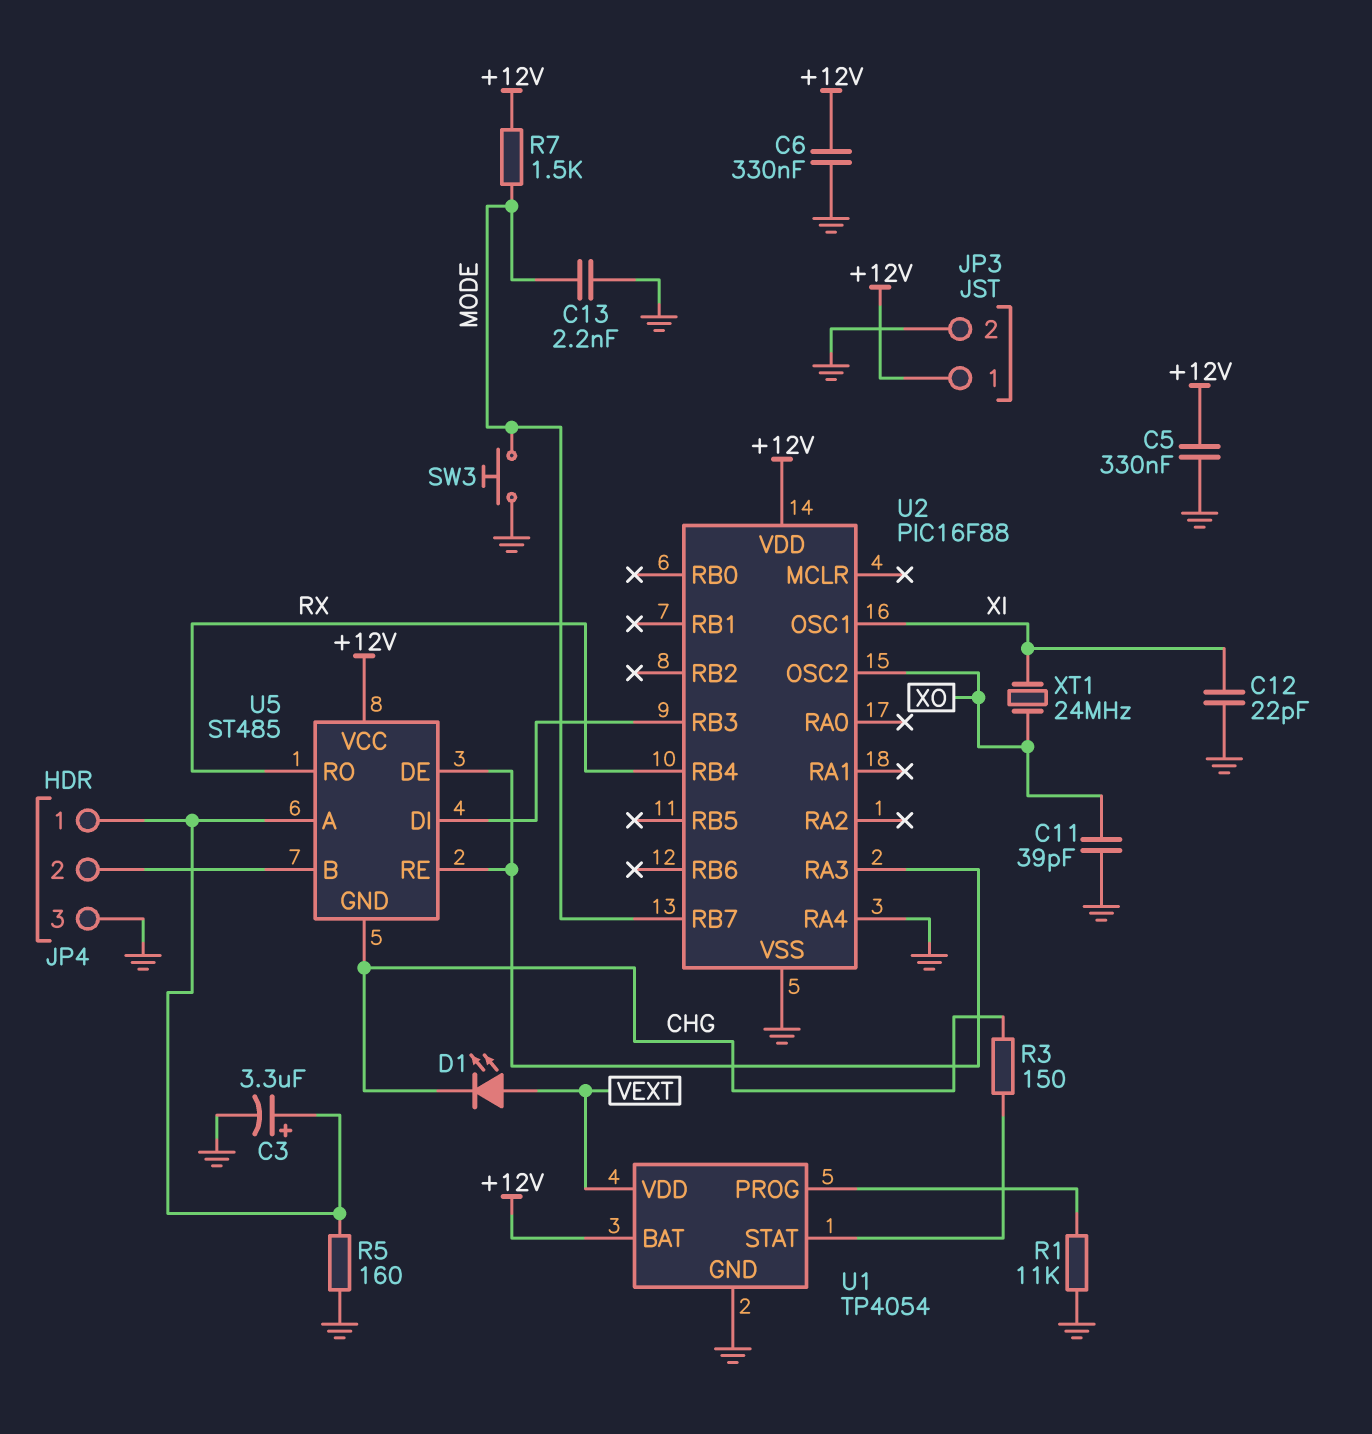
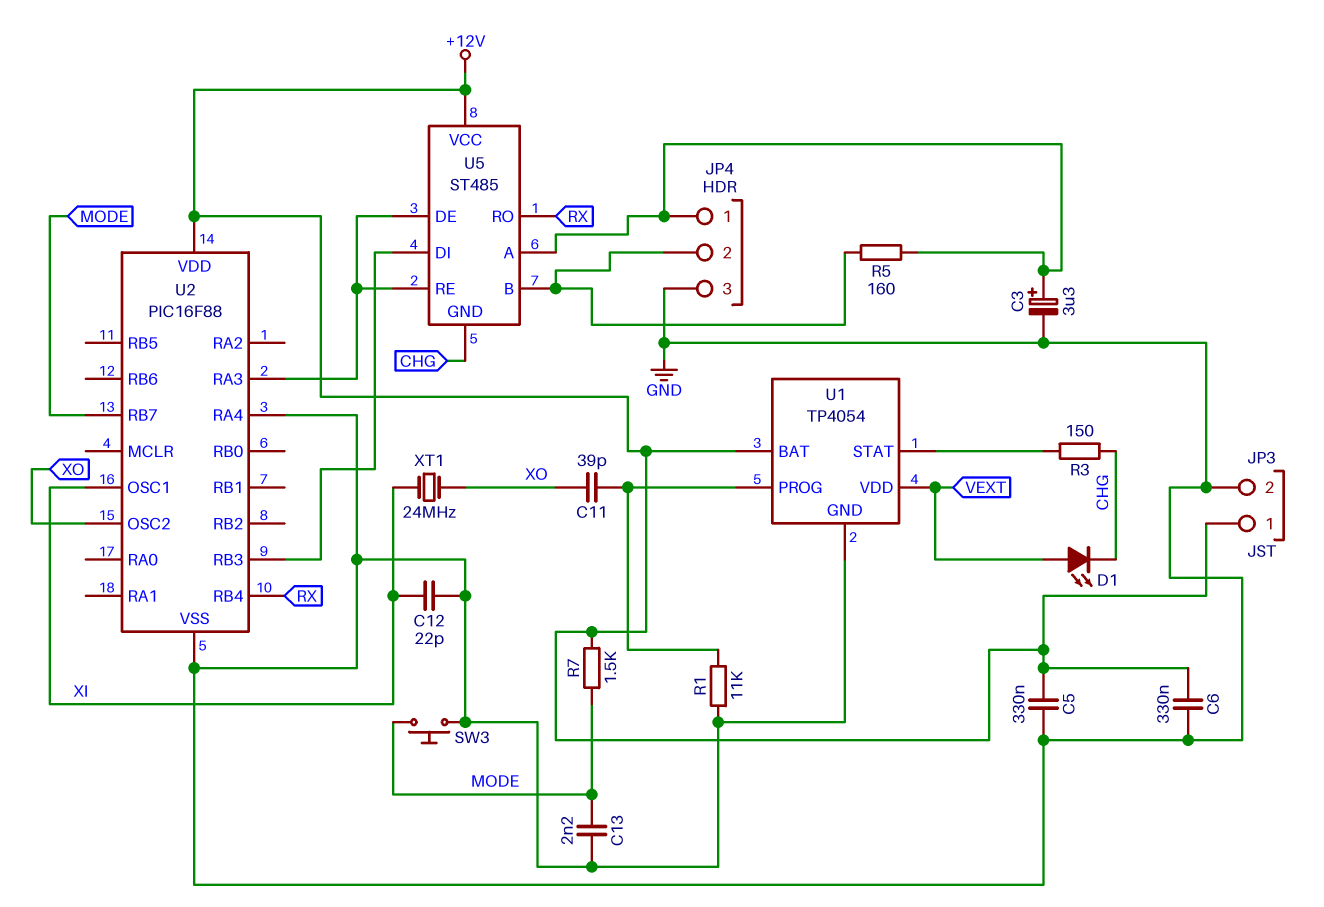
C11: 39pF (GND, XO) -> 39pF (U1/PROG, XO)
R5: 160 (GND, JP4/1) -> 160 (JP4/1, JP4/2)

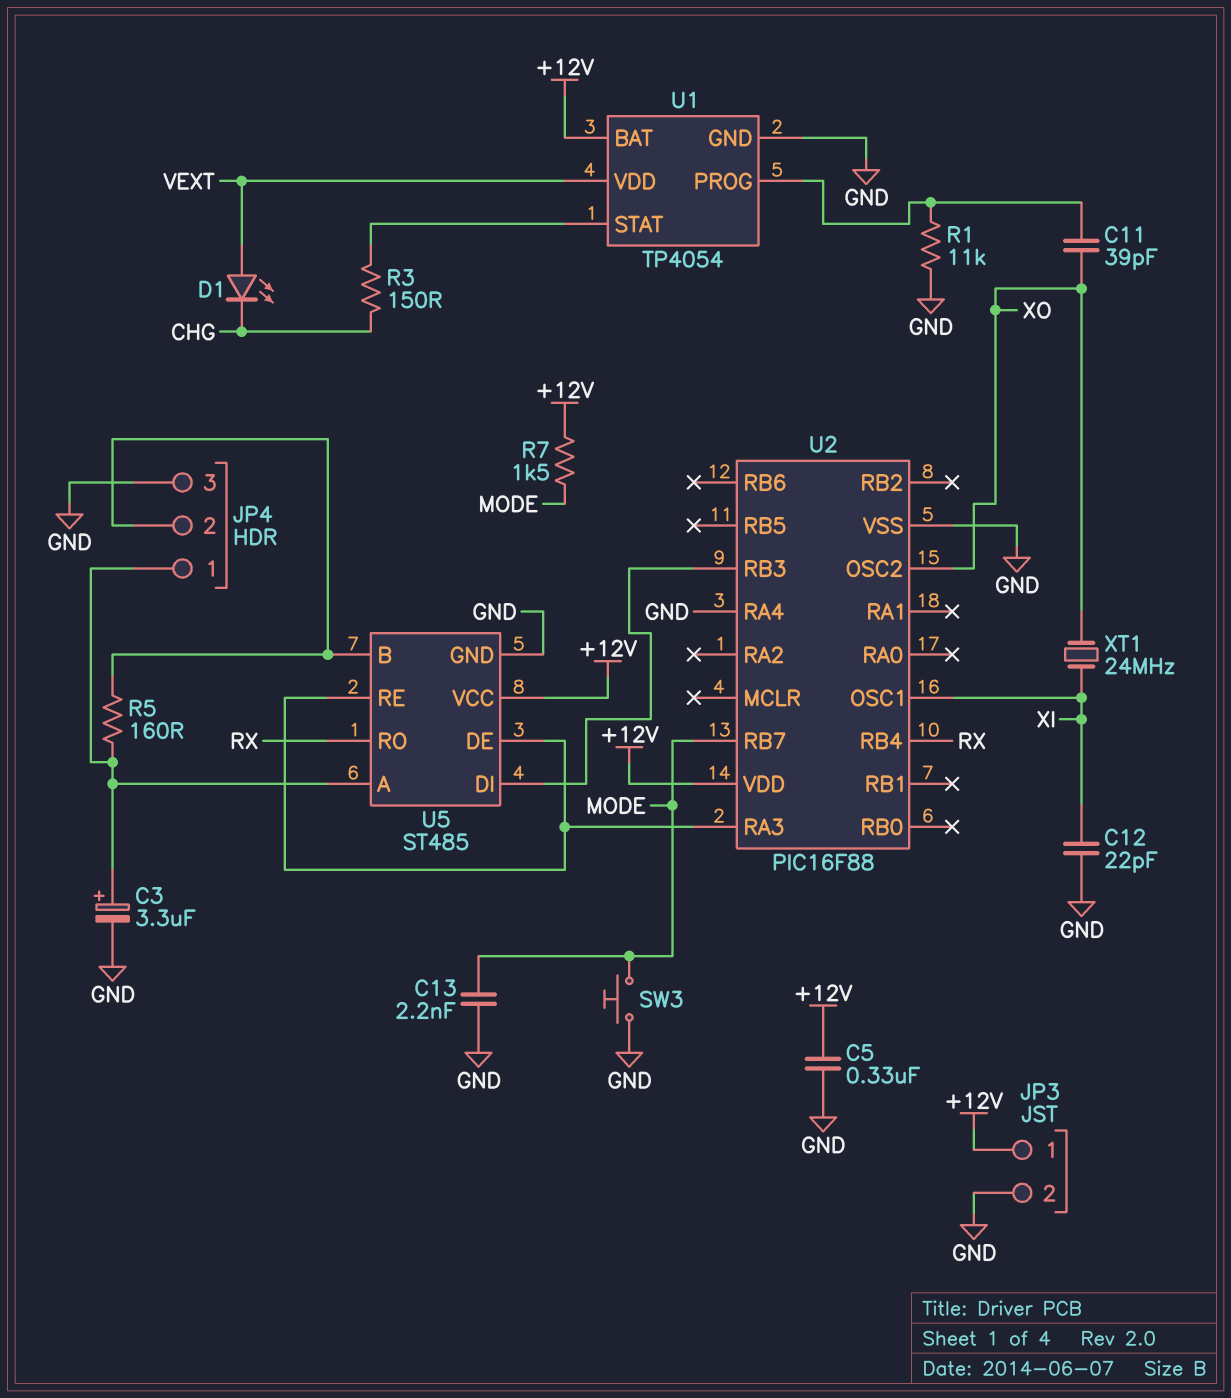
C6: 330nF (+12V, GND) -> none
U5 pin GND: CHG -> GND

